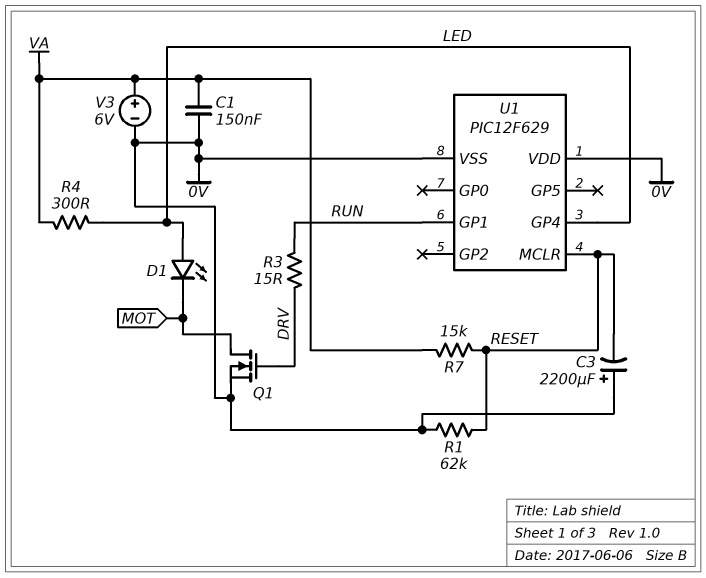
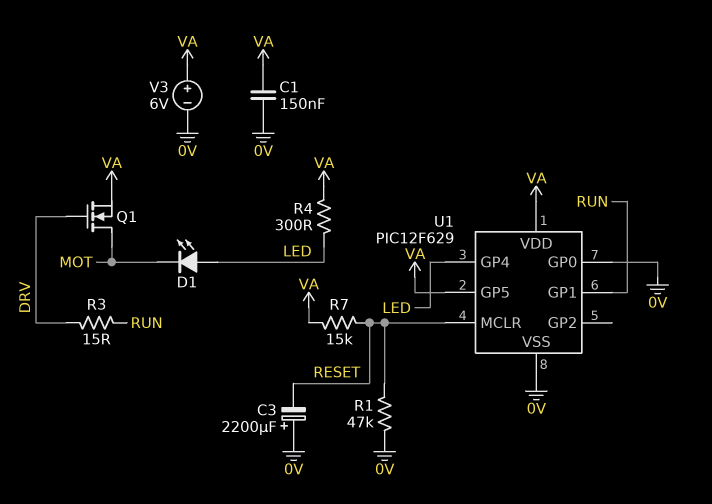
Q1: NMOS (G DRV, D MOT, S 0V) -> NMOS (G DRV, D MOT, S VA)
R1: 62k (0V, RESET) -> 47k (0V, RESET)
U1 pin GP0: none -> 0V
U1 pin GP5: none -> VA
U1 pin VDD: 0V -> VA

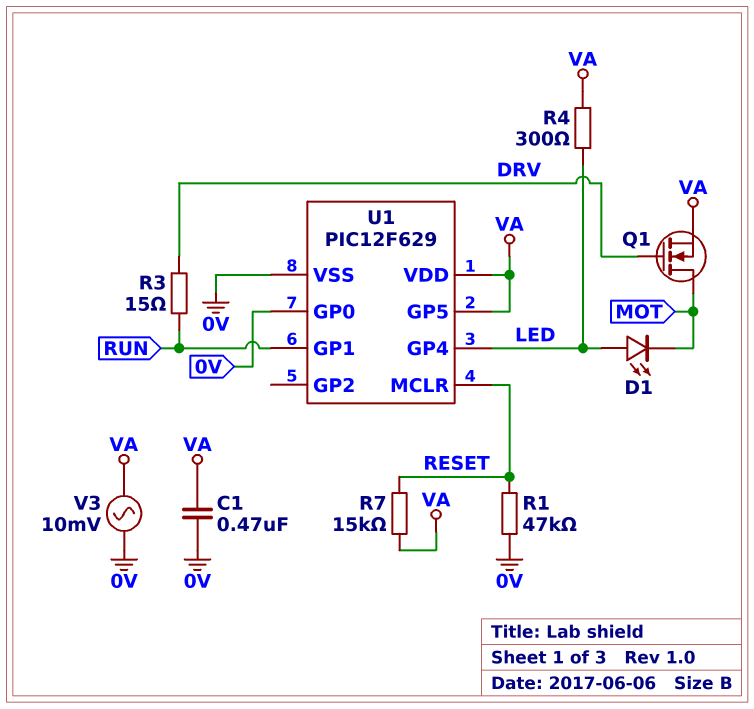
C1: 150nF (0V, VA) -> 470nF (0V, VA)
C3: 2200uF (plus 0V, minus RESET) -> none
V3: 6V (plus VA, minus 0V) -> AC 10mV (0V, VA)

